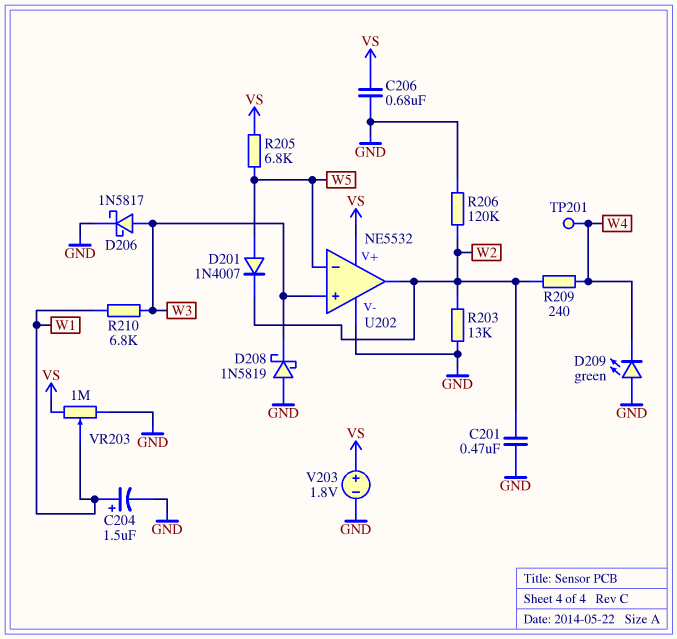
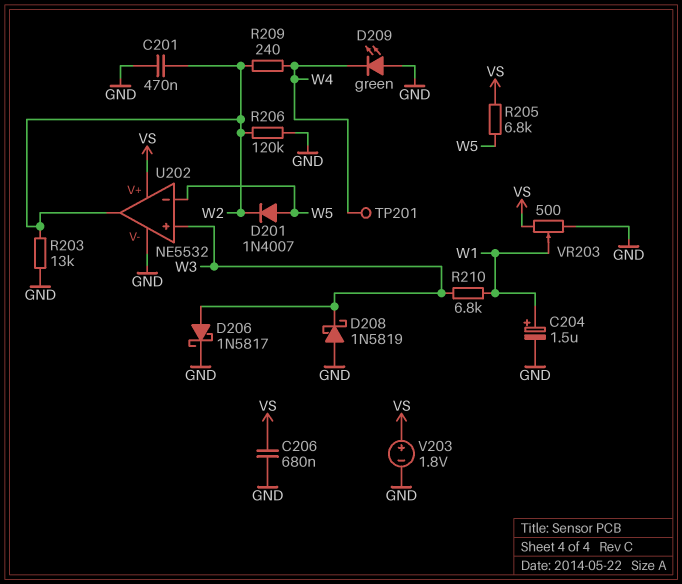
VR203: 1M (GND, VS, wiper W1) -> 500 (GND, VS, wiper W1)

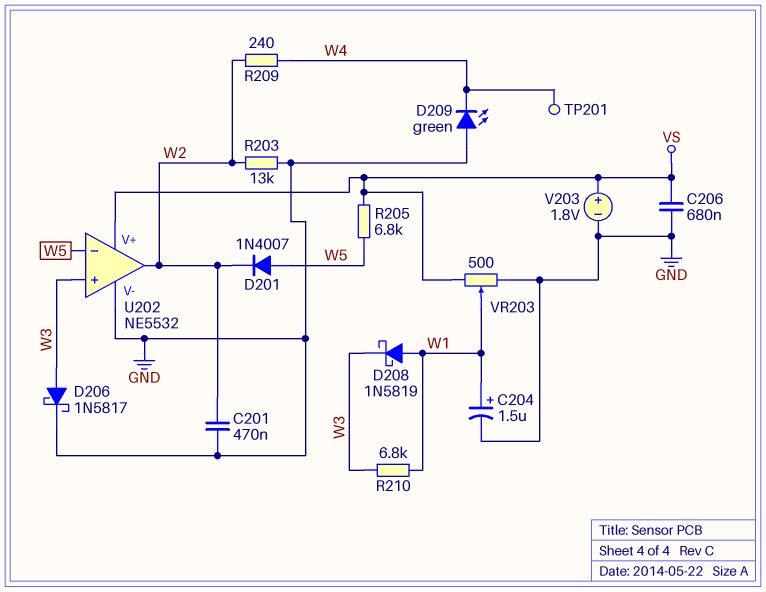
D208: schottky 1N5819 (A GND, K W3) -> schottky 1N5819 (A W1, K W3)
R206: 120k (GND, W2) -> none

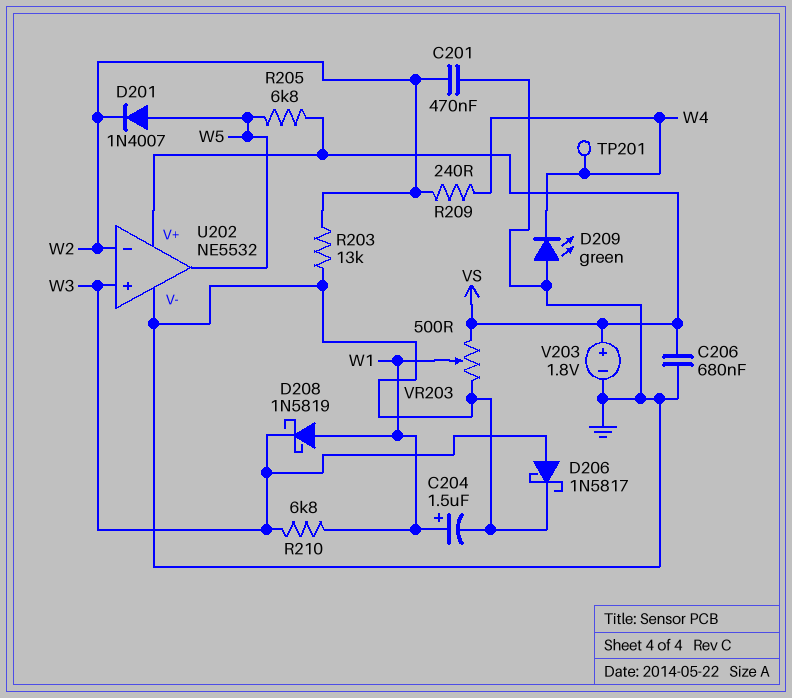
U202 pin in-: W5 -> W2
U202 pin out: W2 -> W5

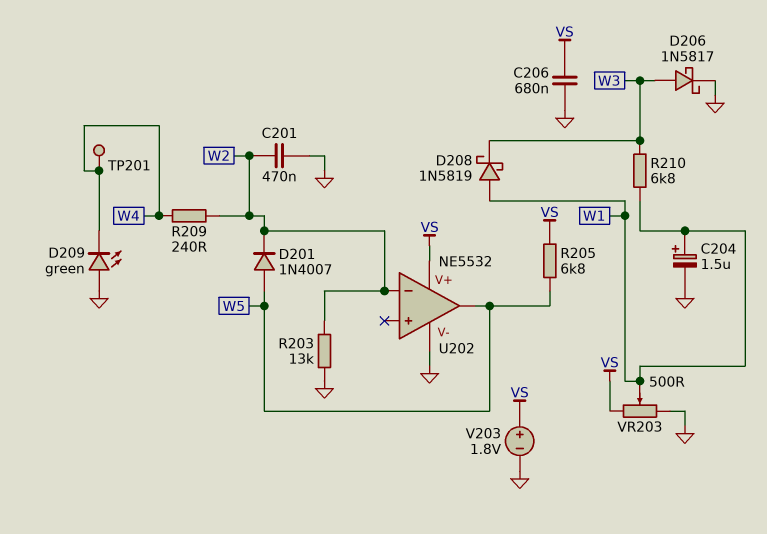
U202 pin in+: W3 -> none

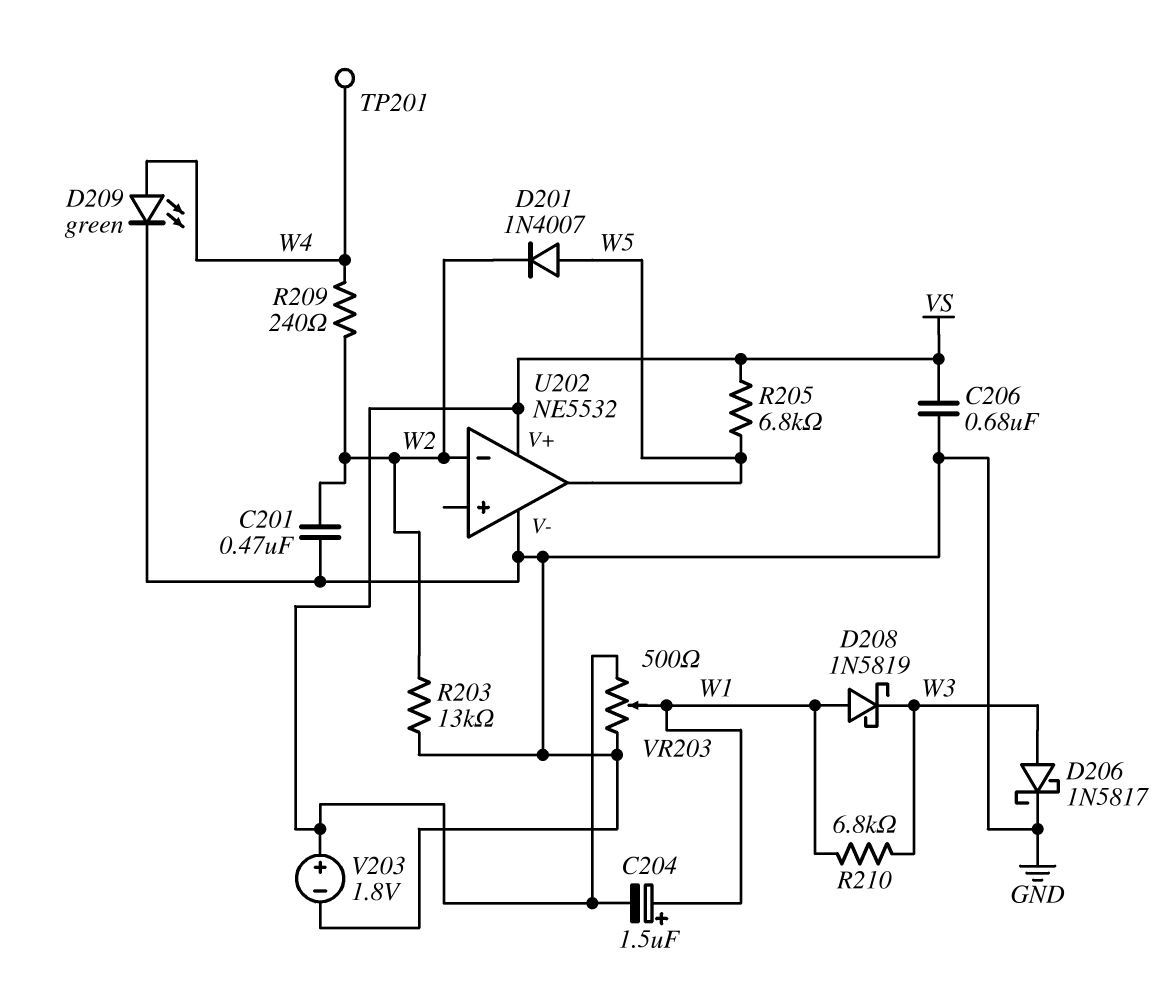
C204: 1.5uF (plus W1, minus GND) -> 1.5uF (plus W1, minus VS)
D209: LED green (A GND, K W4) -> LED green (A W4, K GND)

